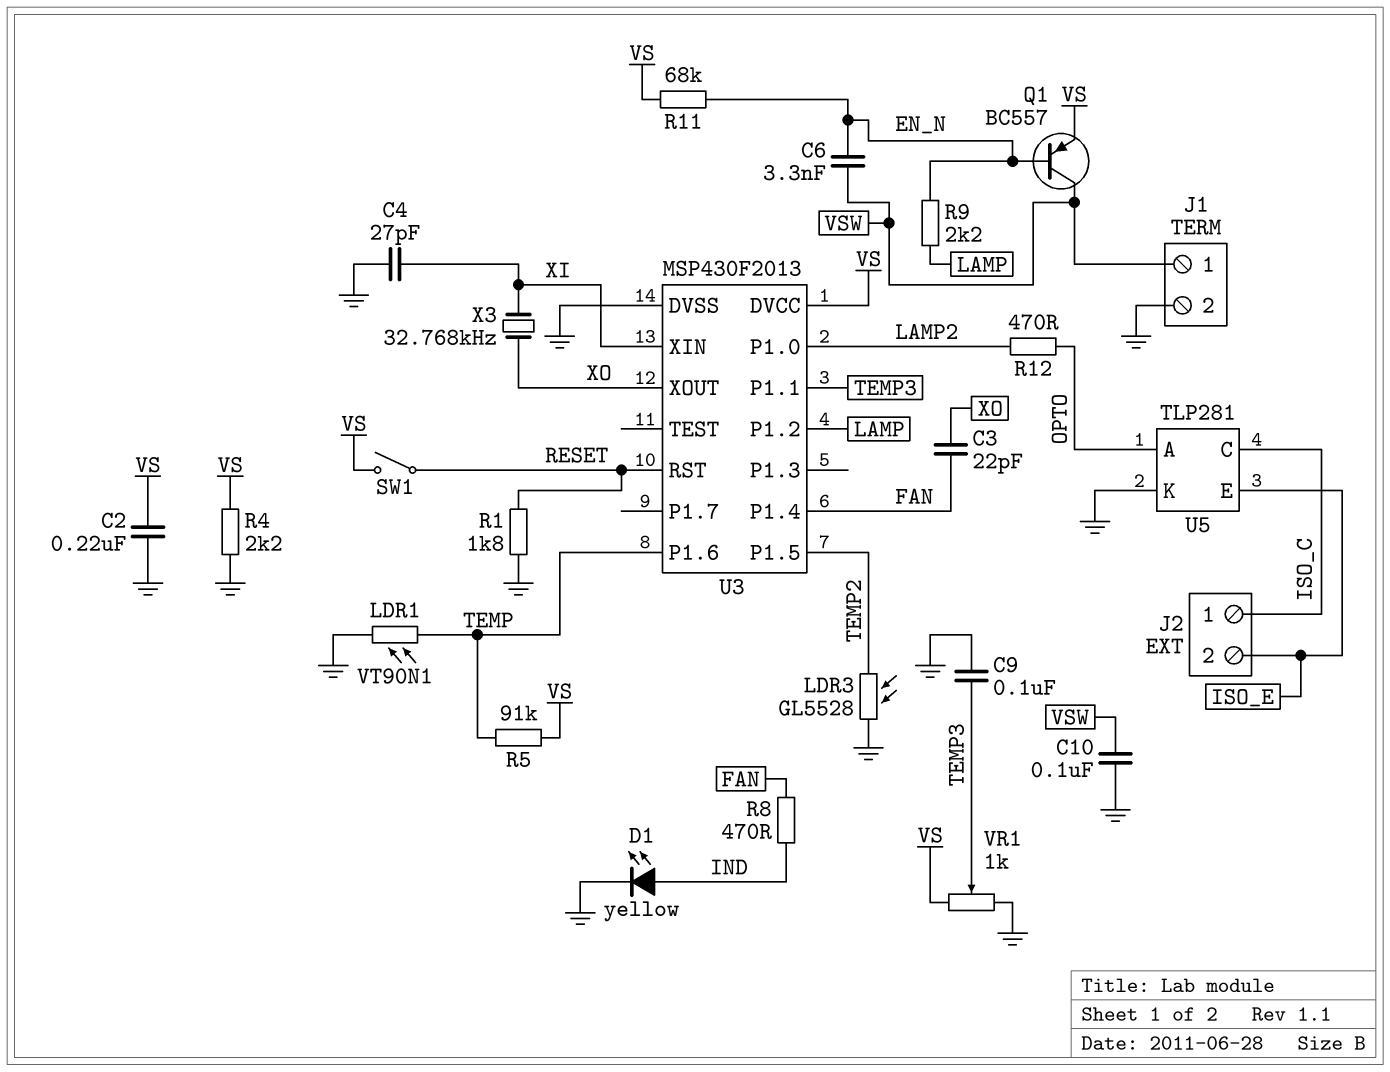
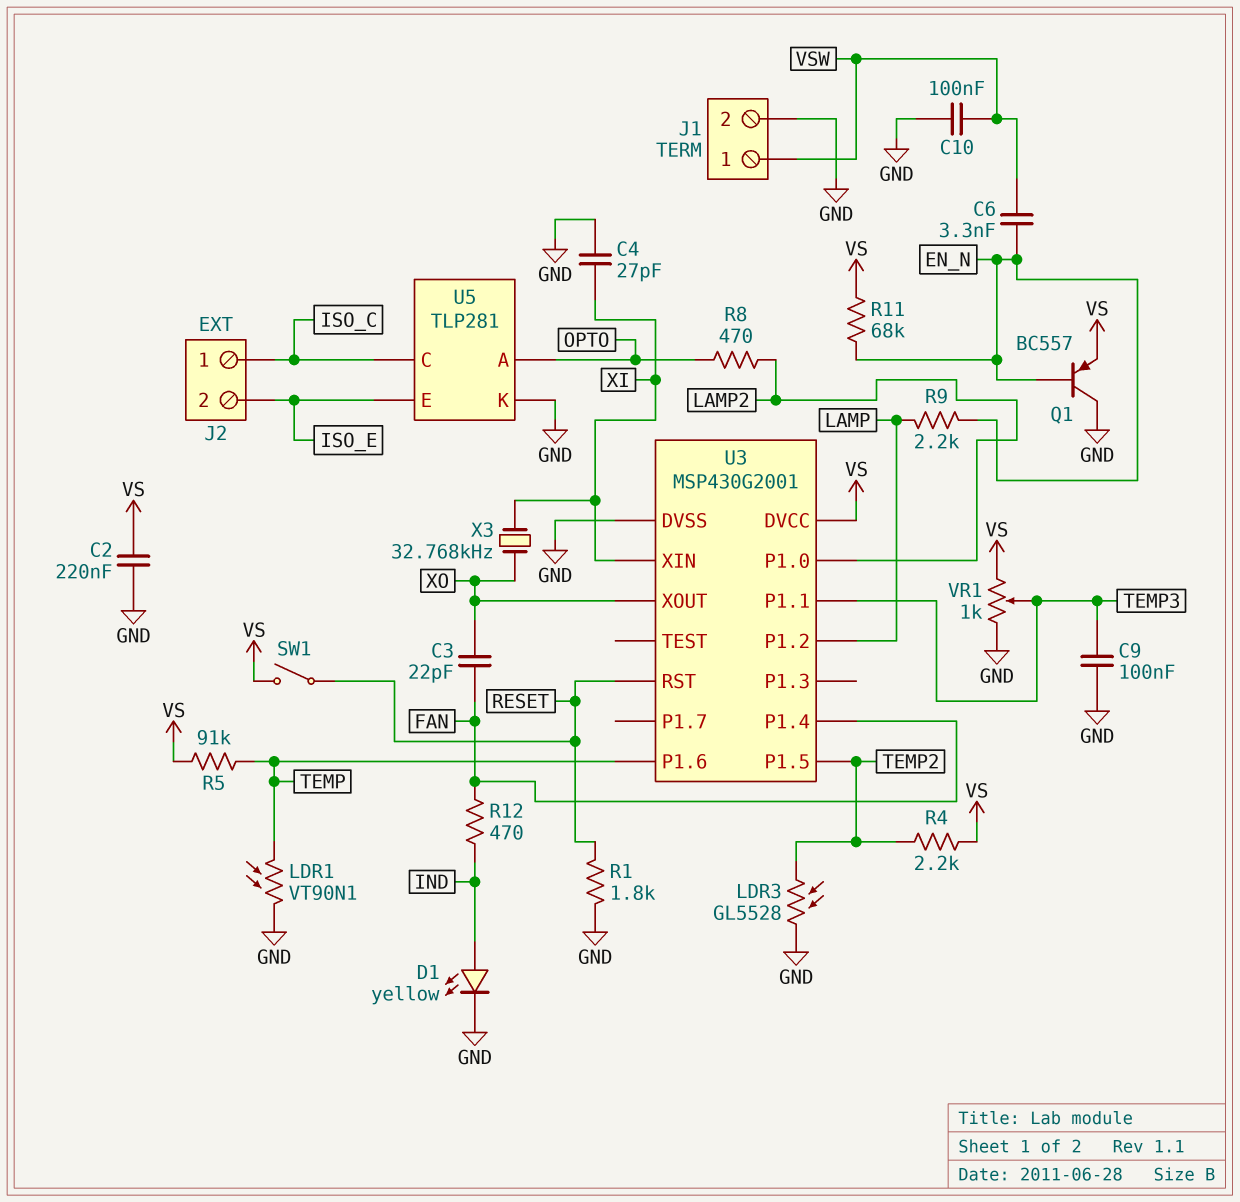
Q1: PNP BC557 (B EN_N, C VSW, E VS) -> PNP BC557 (B EN_N, C GND, E VS)
R4: 2.2k (GND, VS) -> 2.2k (TEMP2, VS)
R8: 470 (FAN, IND) -> 470 (LAMP2, OPTO)
R12: 470 (LAMP2, OPTO) -> 470 (FAN, IND)
U3: MSP430F2013 -> MSP430G2001

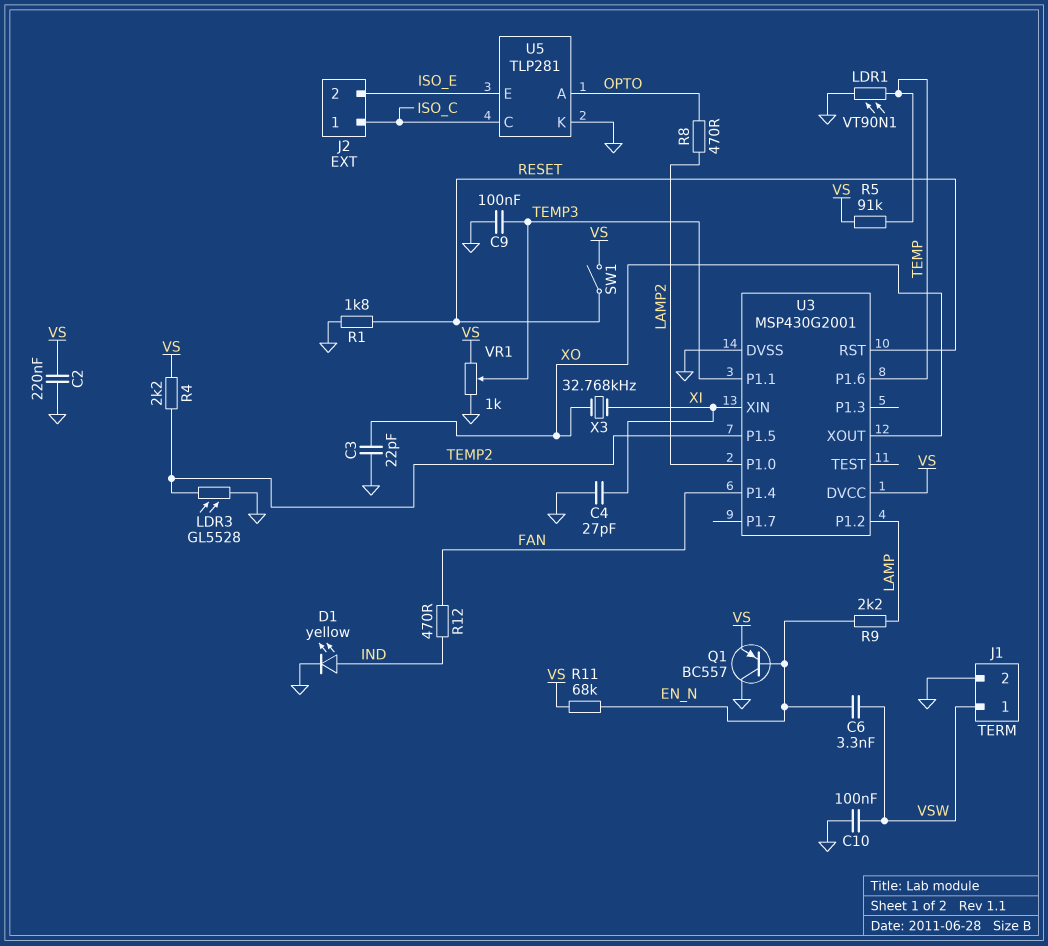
C3: 22pF (FAN, XO) -> 22pF (GND, XO)

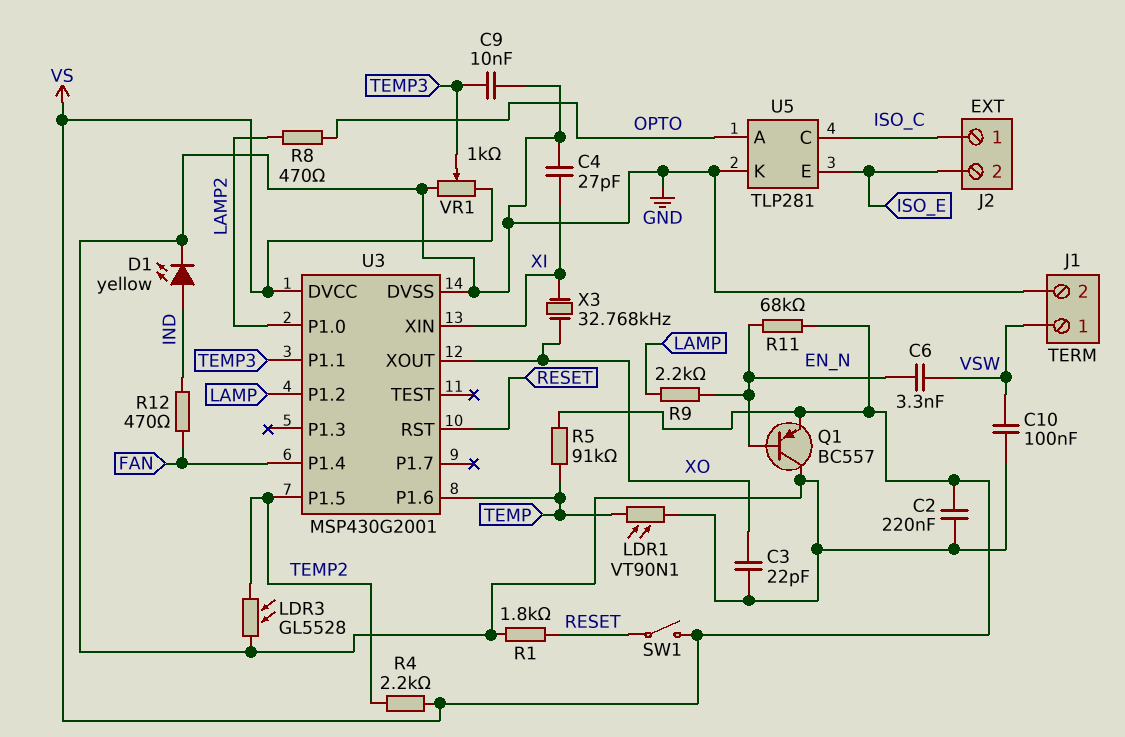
C9: 100nF (GND, TEMP3) -> 10nF (GND, TEMP3)

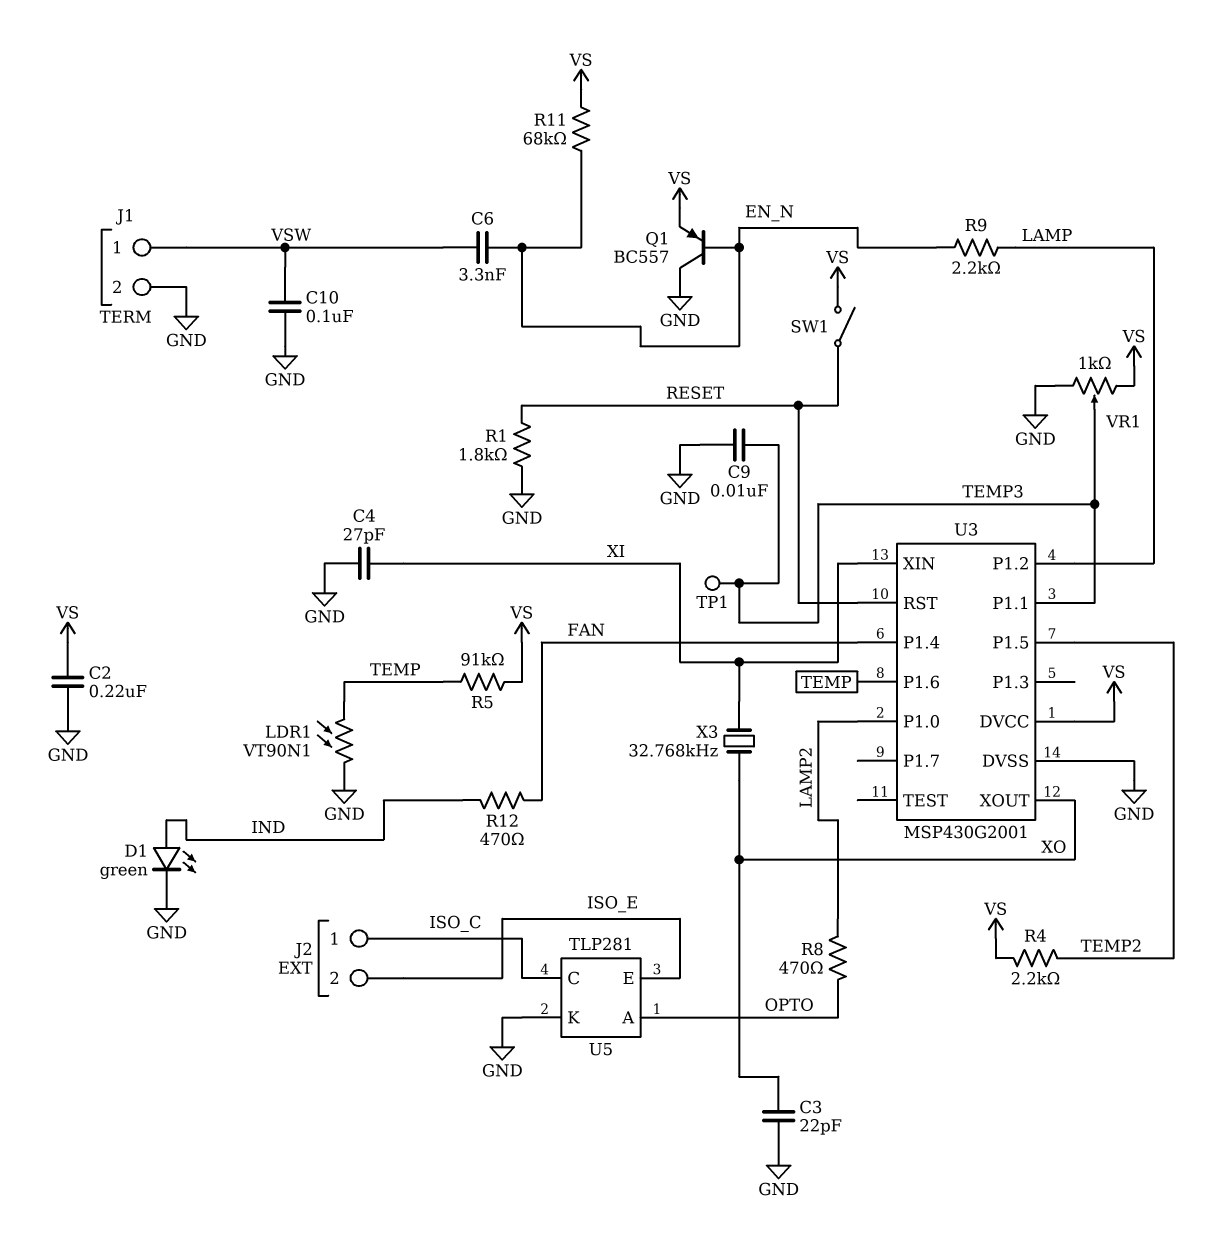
D1: LED yellow (A IND, K GND) -> LED green (A IND, K GND)
LDR3: GL5528 (GND, TEMP2) -> none
TP1: none -> test point (TEMP3)

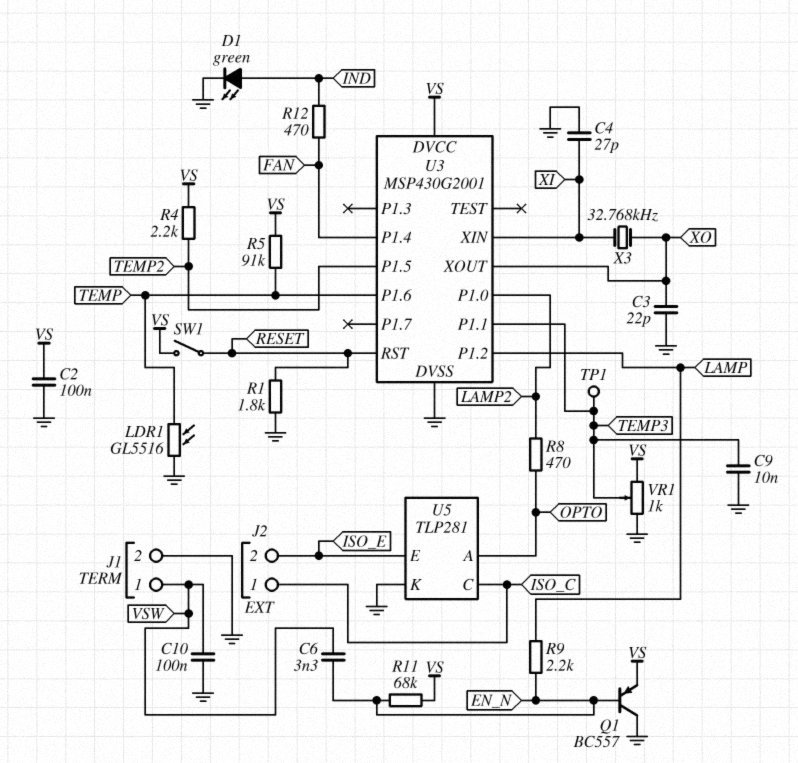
C2: 220nF (GND, VS) -> 100nF (GND, VS)
LDR1: VT90N1 (GND, TEMP) -> GL5516 (GND, TEMP)

